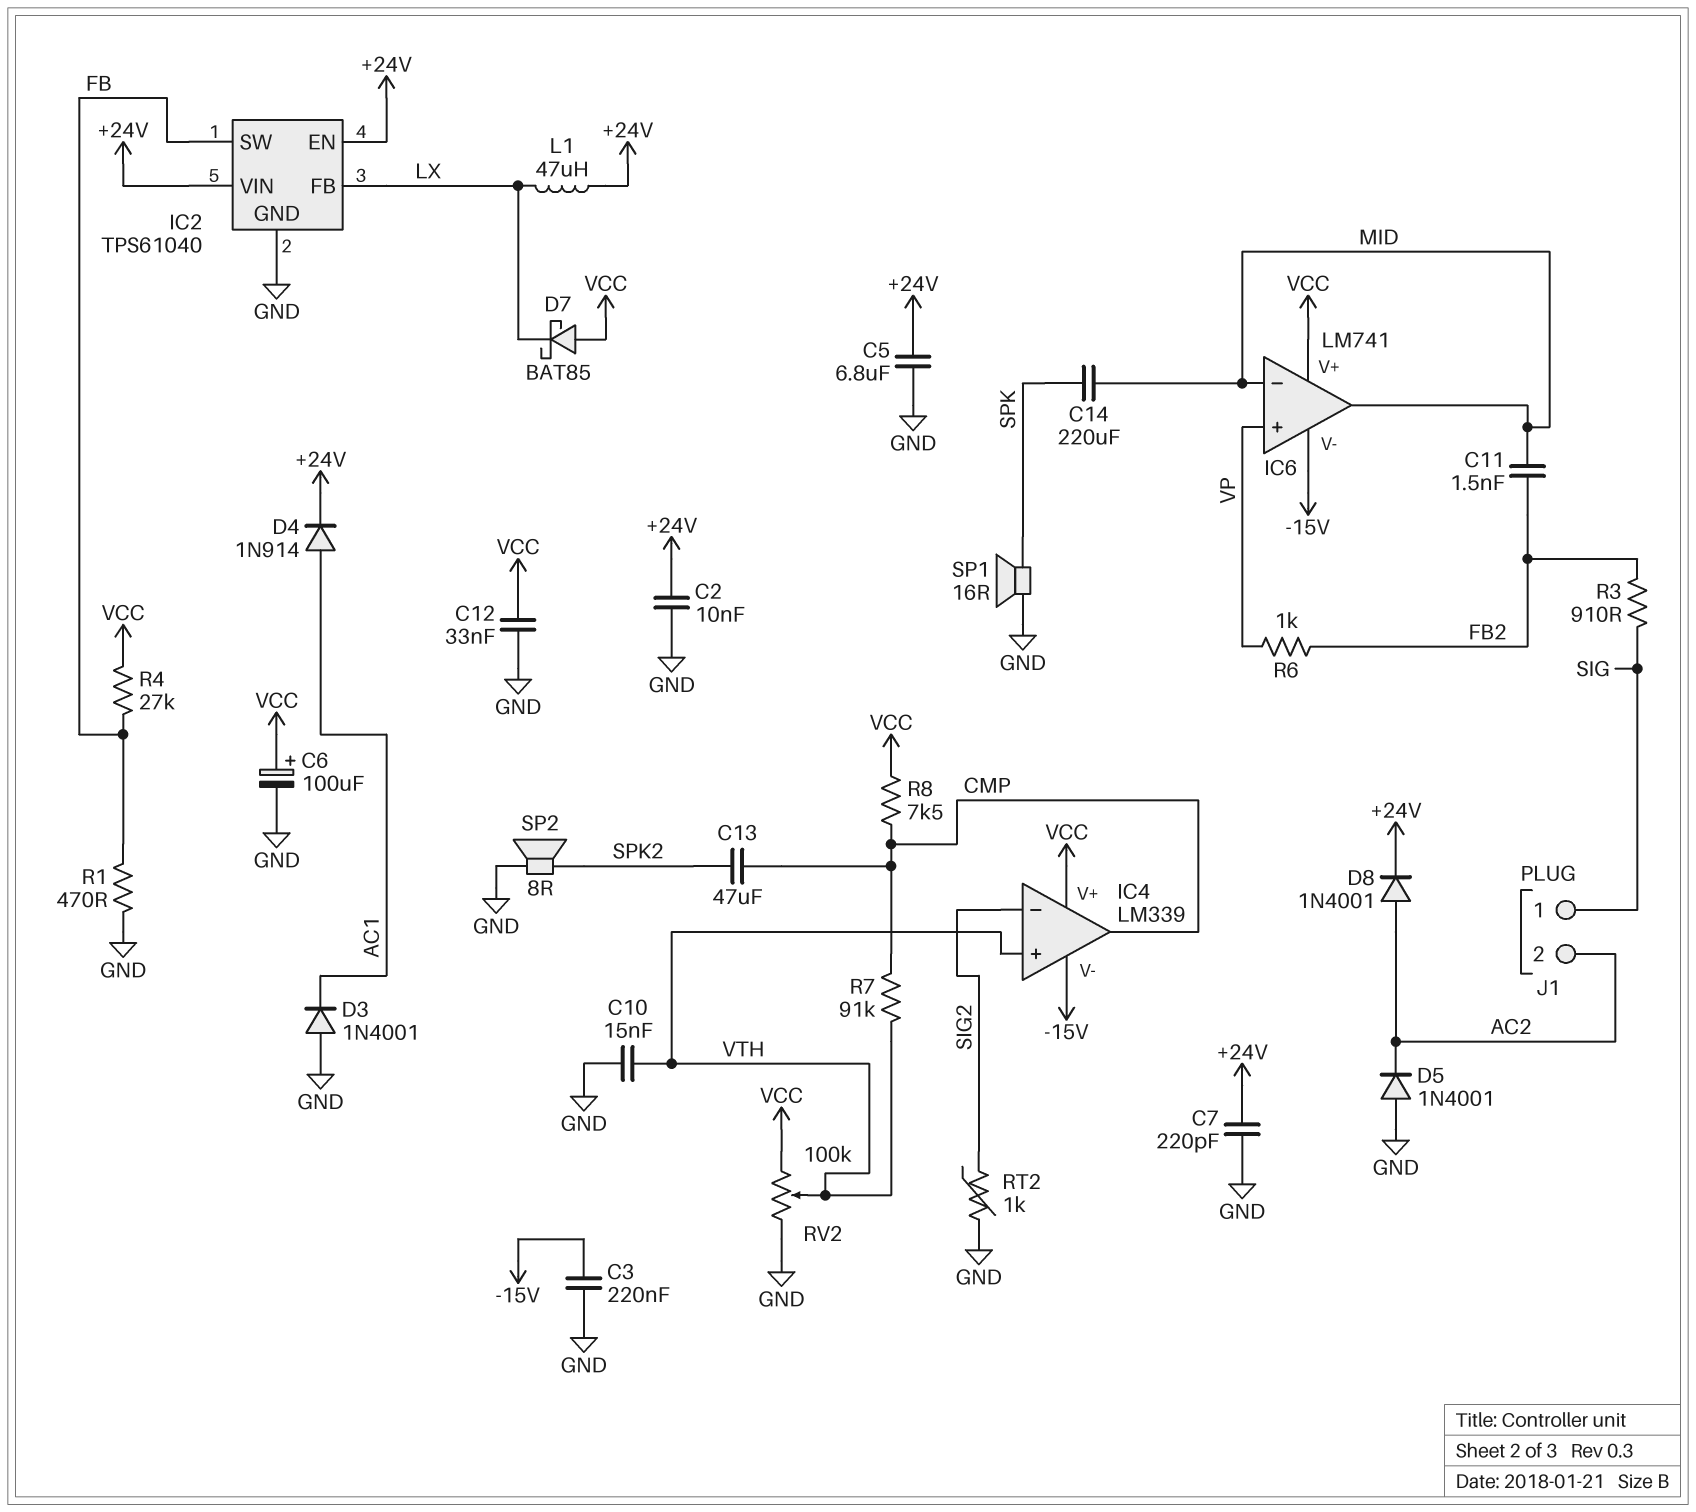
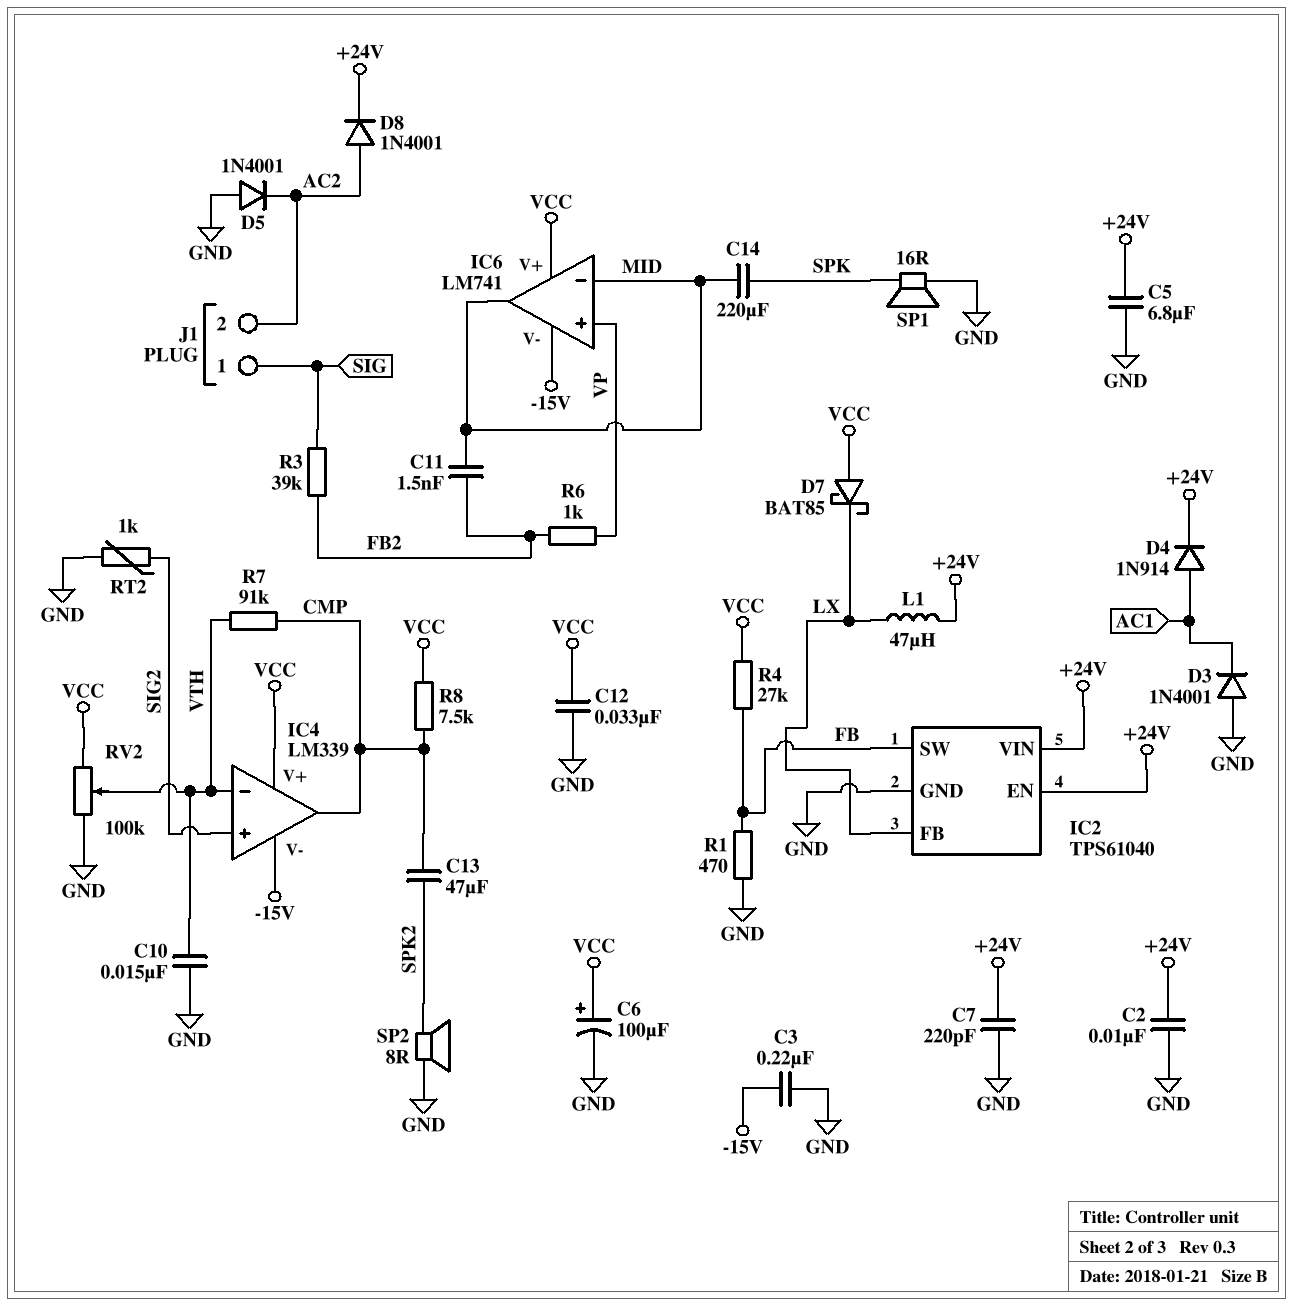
IC4 pin in+: VTH -> SIG2
IC4 pin in-: SIG2 -> VTH
R3: 910 (FB2, SIG) -> 39k (FB2, SIG)

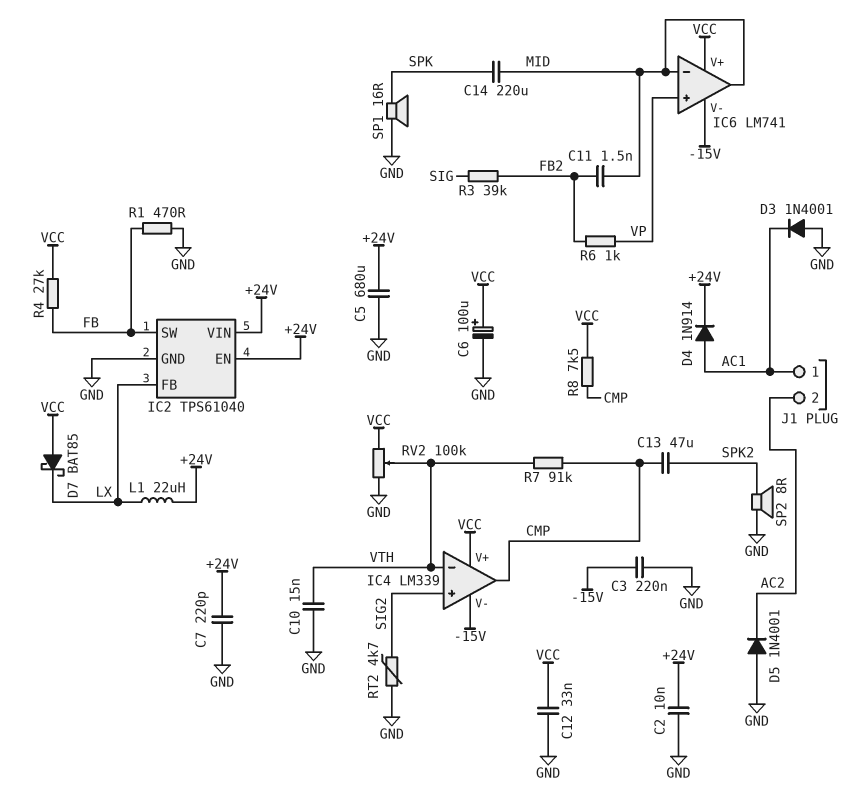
C5: 6.8uF (+24V, GND) -> 680uF (+24V, GND)
D8: diode 1N4001 (A AC2, K +24V) -> none
J1 pin 1: SIG -> AC1
L1: 47uH (+24V, LX) -> 22uH (+24V, LX)
RT2: 1k (GND, SIG2) -> 4.7k (GND, SIG2)

